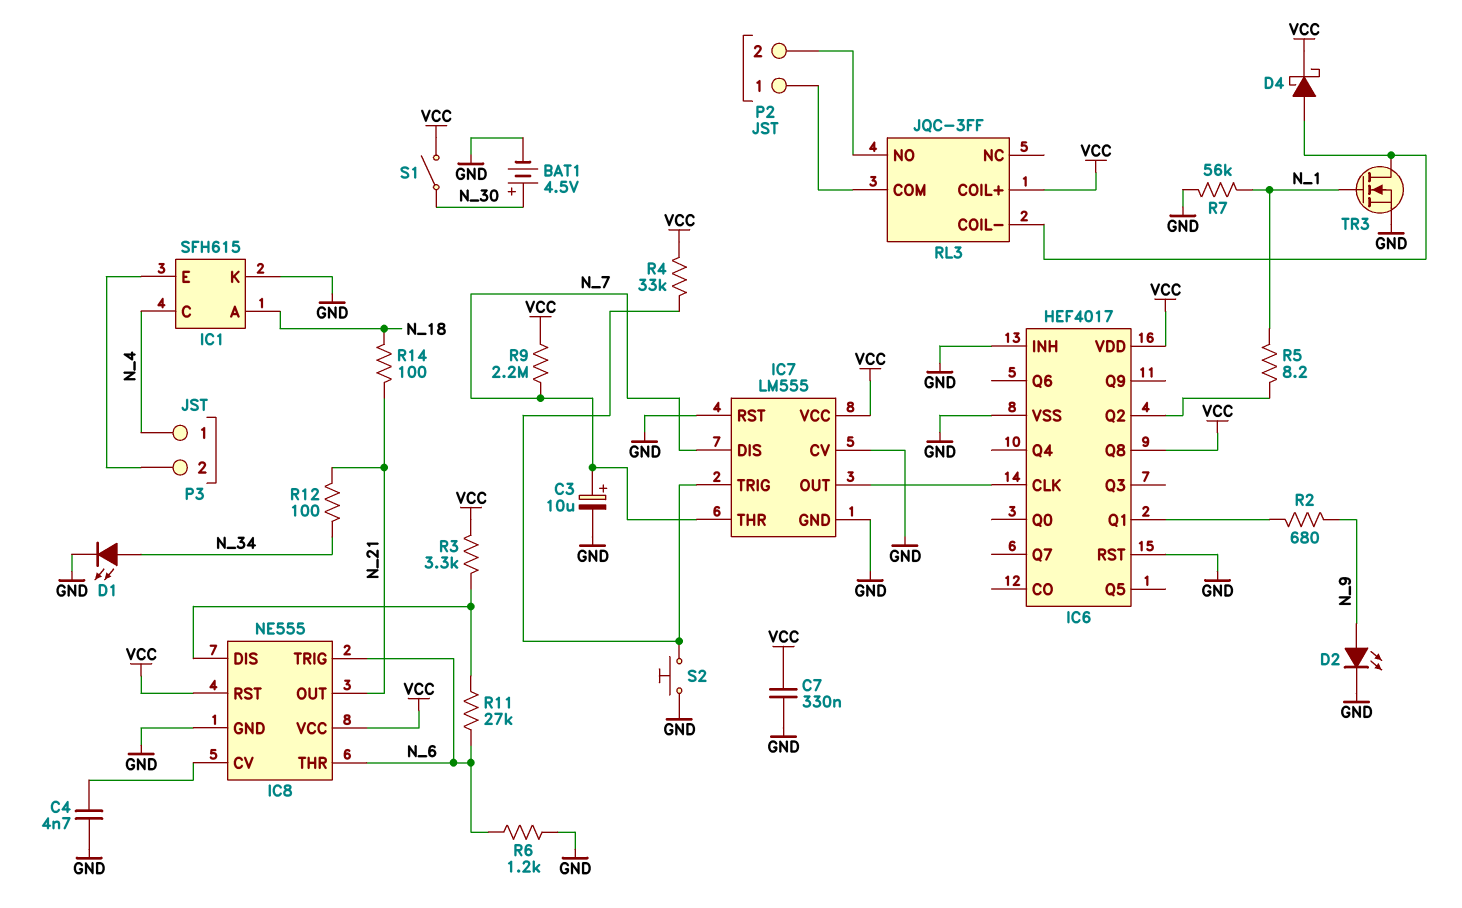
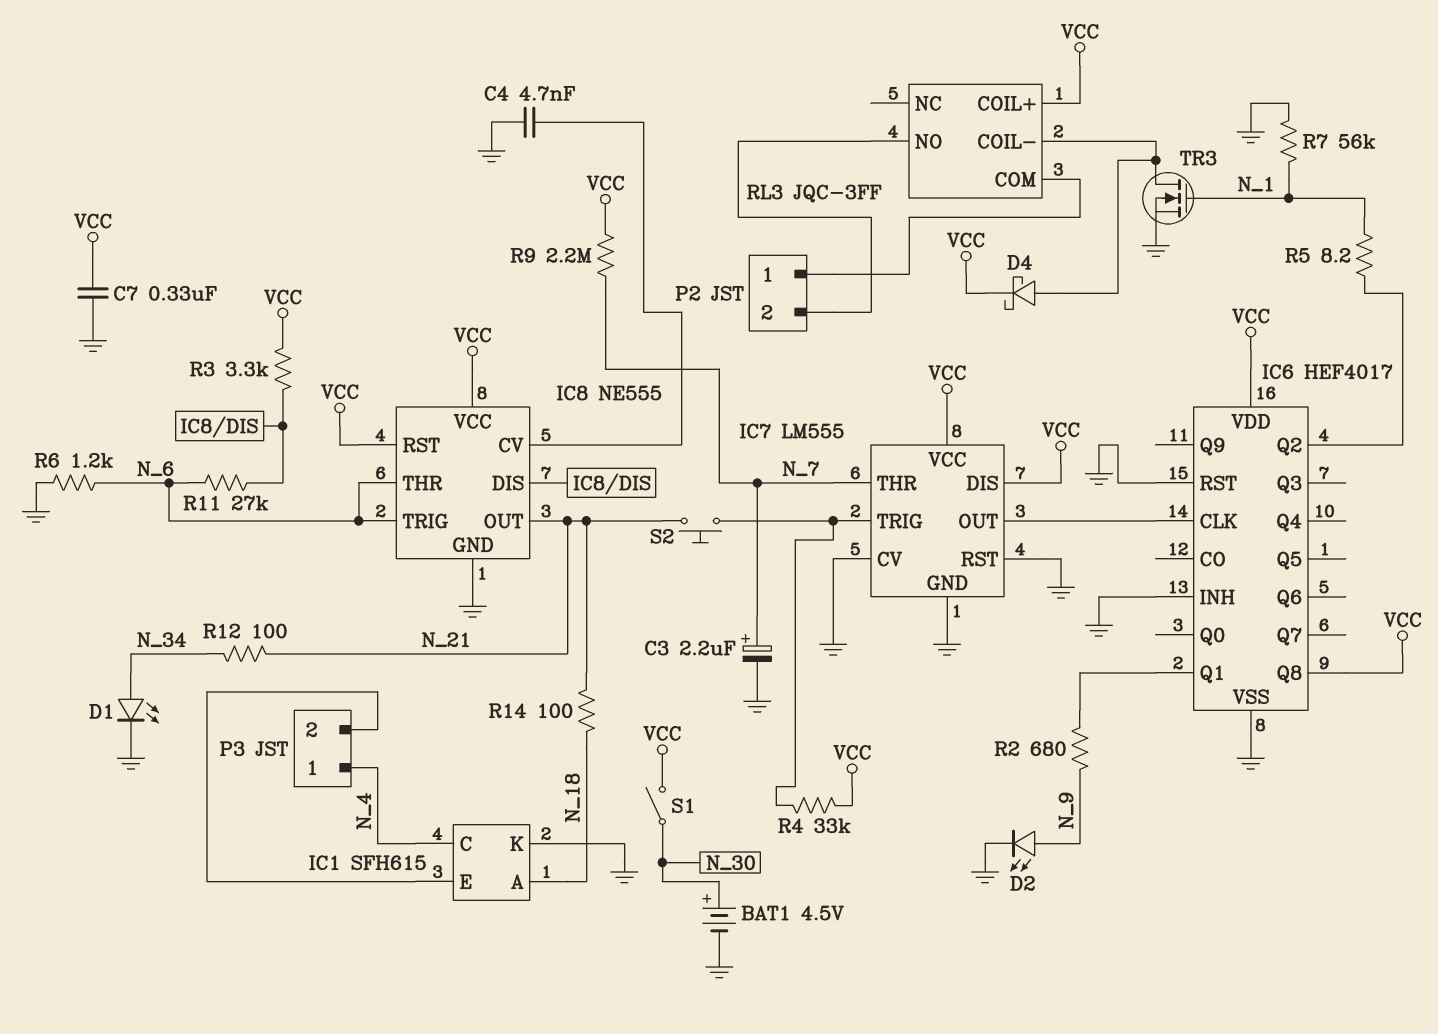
C3: 10uF (plus N_7, minus GND) -> 2.2uF (plus N_7, minus GND)
IC7 pin DIS: N_7 -> VCC
S2: button (GND, IC7/TRIG) -> button (IC7/TRIG, N_21)

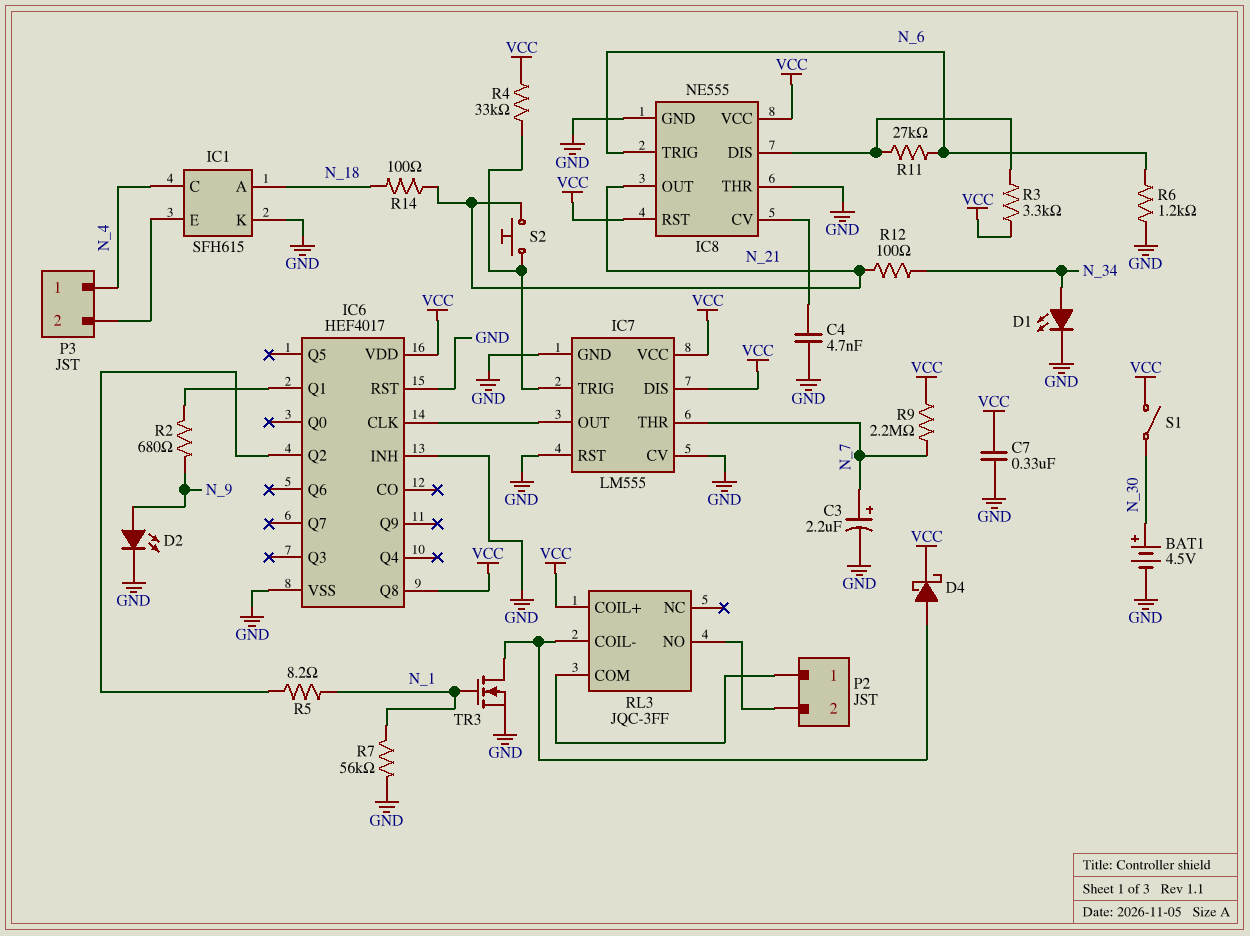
IC8 pin THR: N_6 -> GND

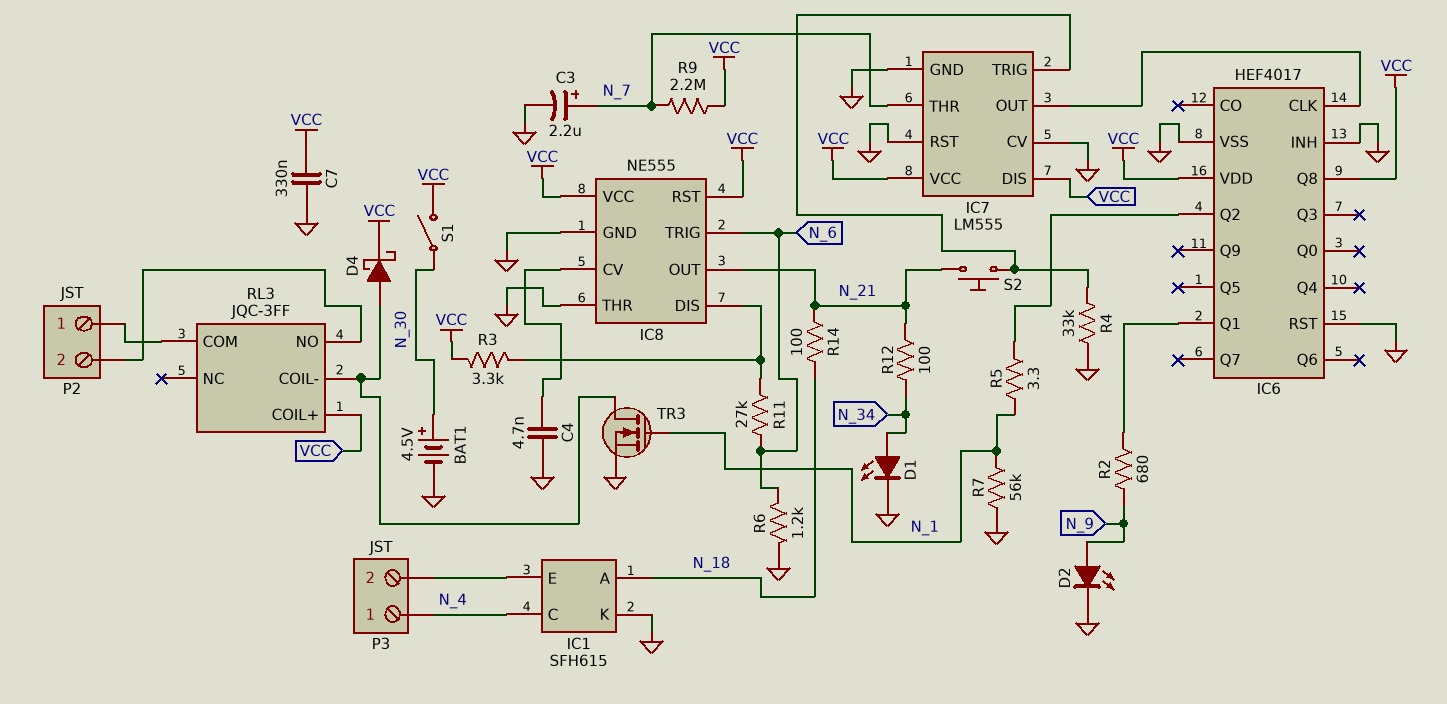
R4: 33k (IC7/TRIG, VCC) -> 33k (GND, IC7/TRIG)
R5: 8.2 (IC6/Q2, N_1) -> 3.3 (IC6/Q2, N_1)

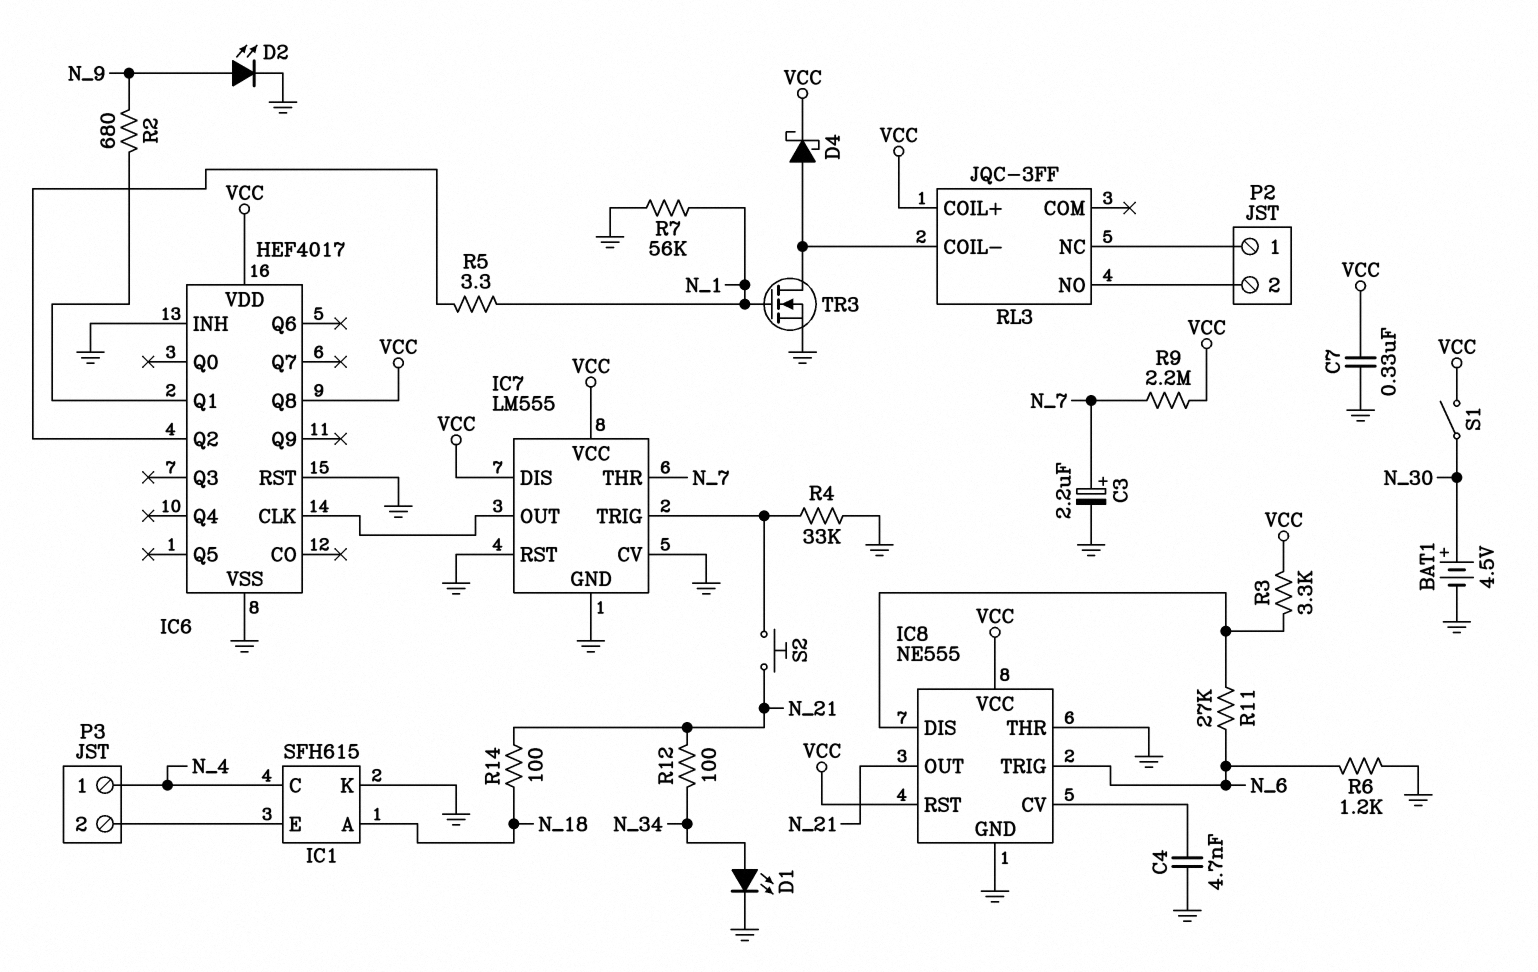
RL3 pin COM: P2/1 -> none
RL3 pin NC: none -> P2/1

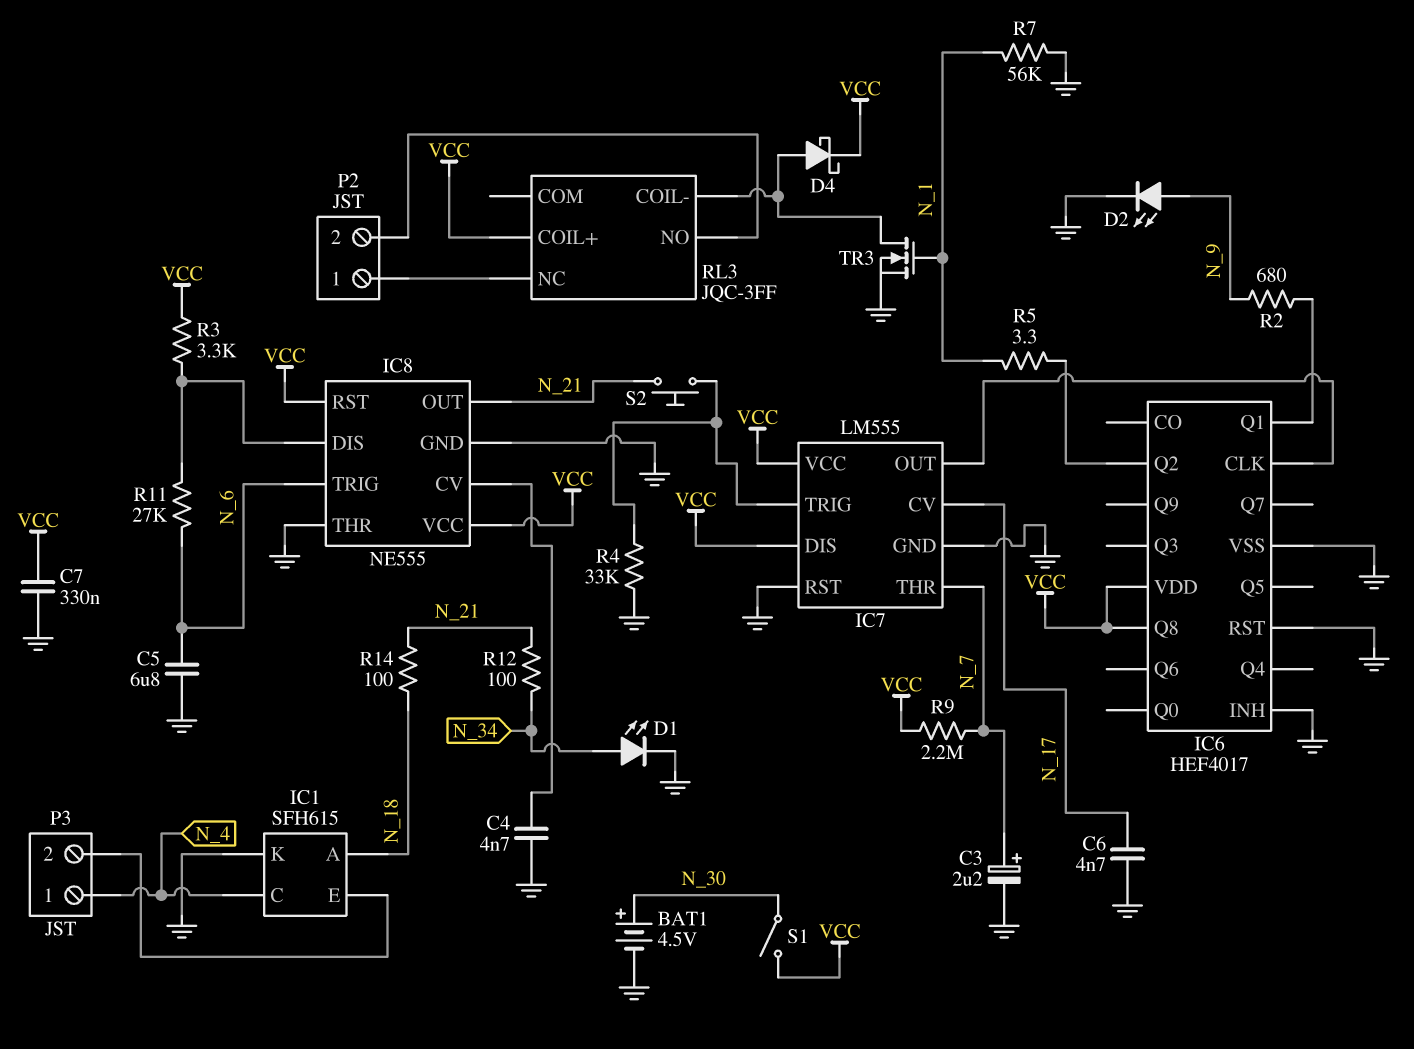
C5: none -> 6.8uF (GND, N_6)
C6: none -> 4.7nF (GND, N_17)
IC7 pin CV: GND -> N_17
R6: 1.2k (GND, N_6) -> none

